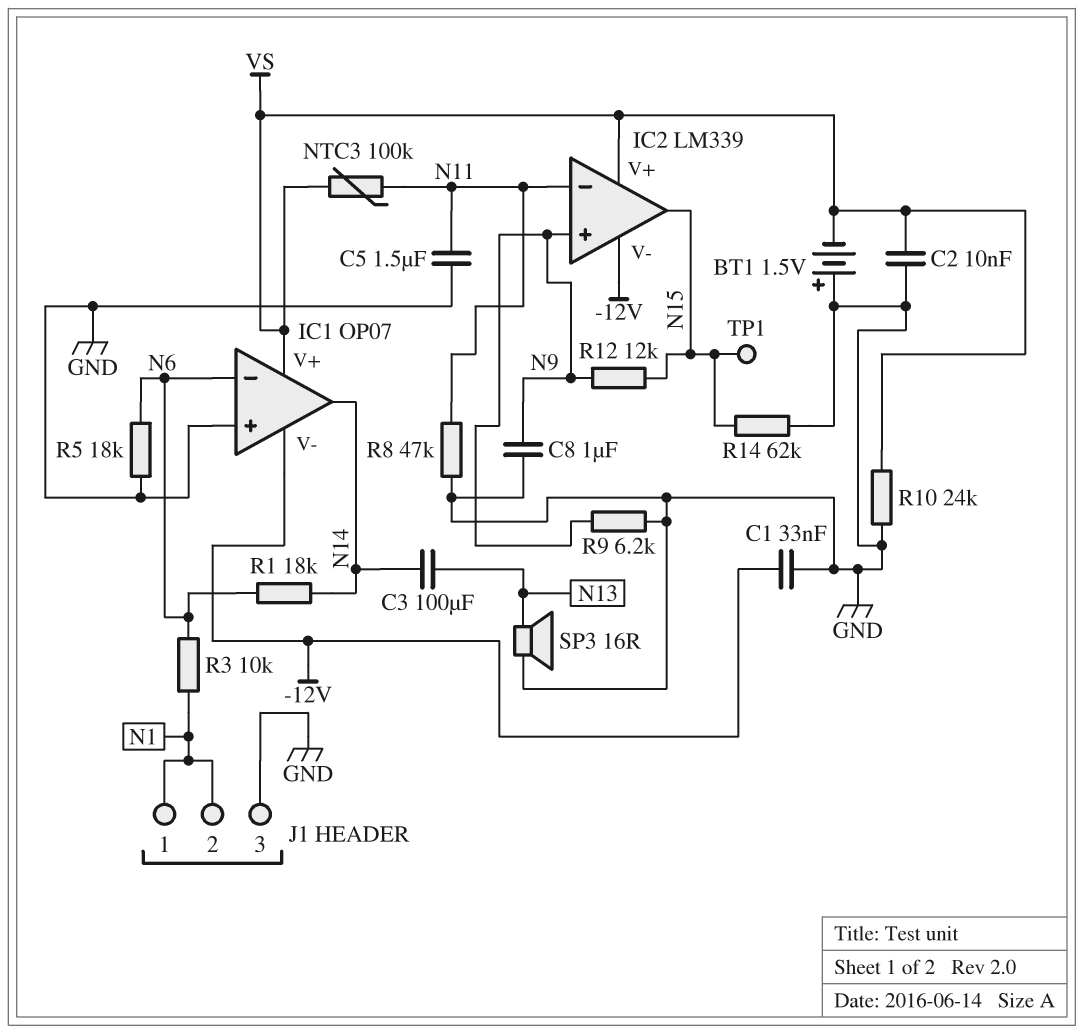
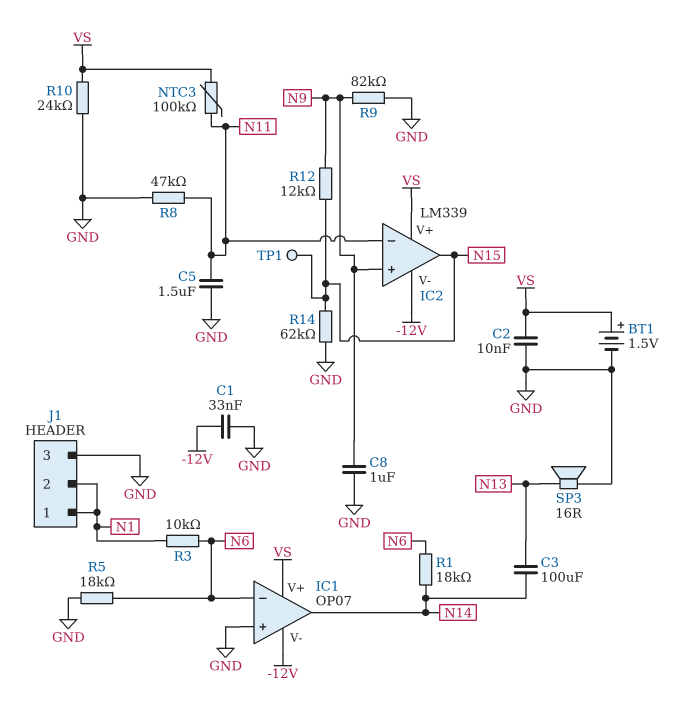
BT1: 1.5V (plus GND, minus VS) -> 1.5V (plus VS, minus GND)
R9: 6.2k (GND, N9) -> 82k (GND, N9)

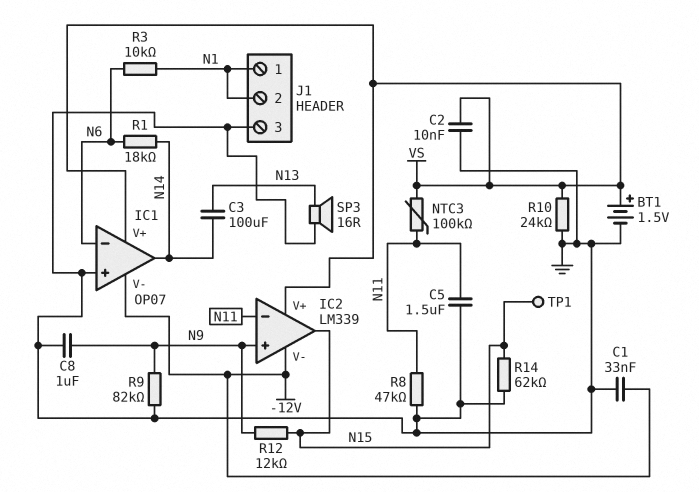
R5: 18k (GND, N6) -> none

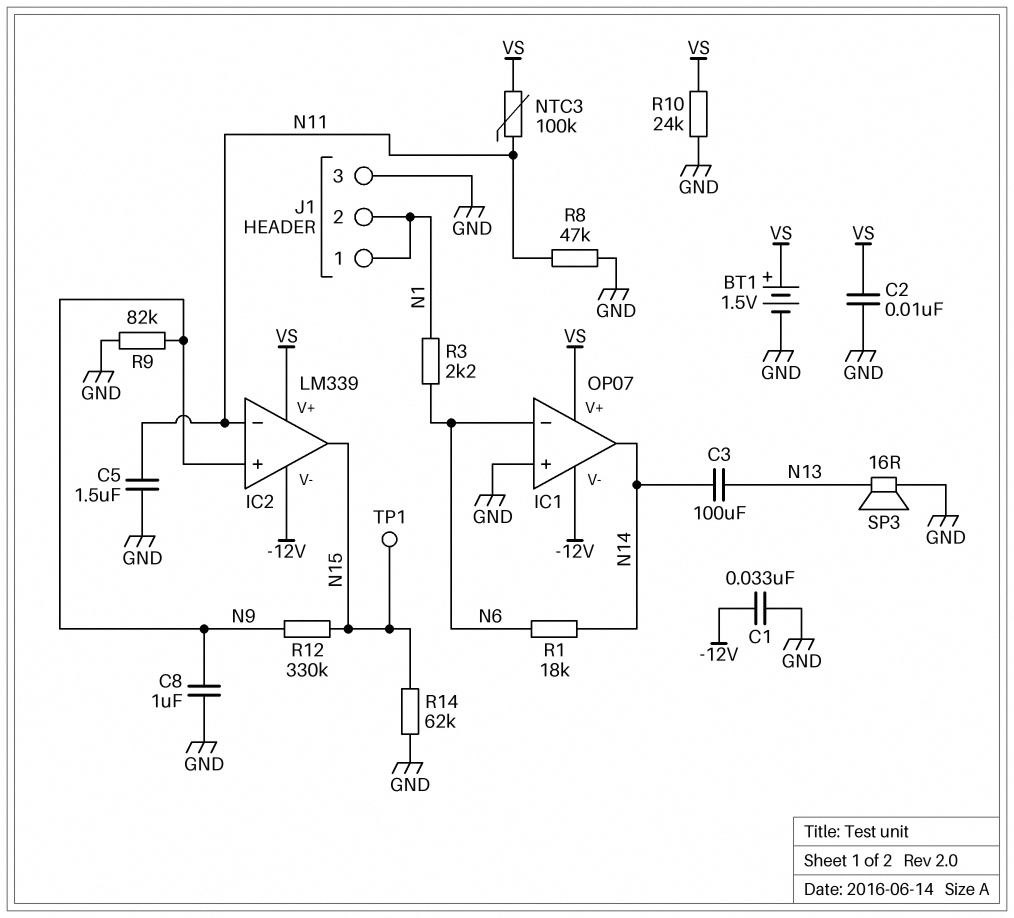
R3: 10k (N1, N6) -> 2.2k (N1, N6)
R12: 12k (N9, N15) -> 330k (N9, N15)

